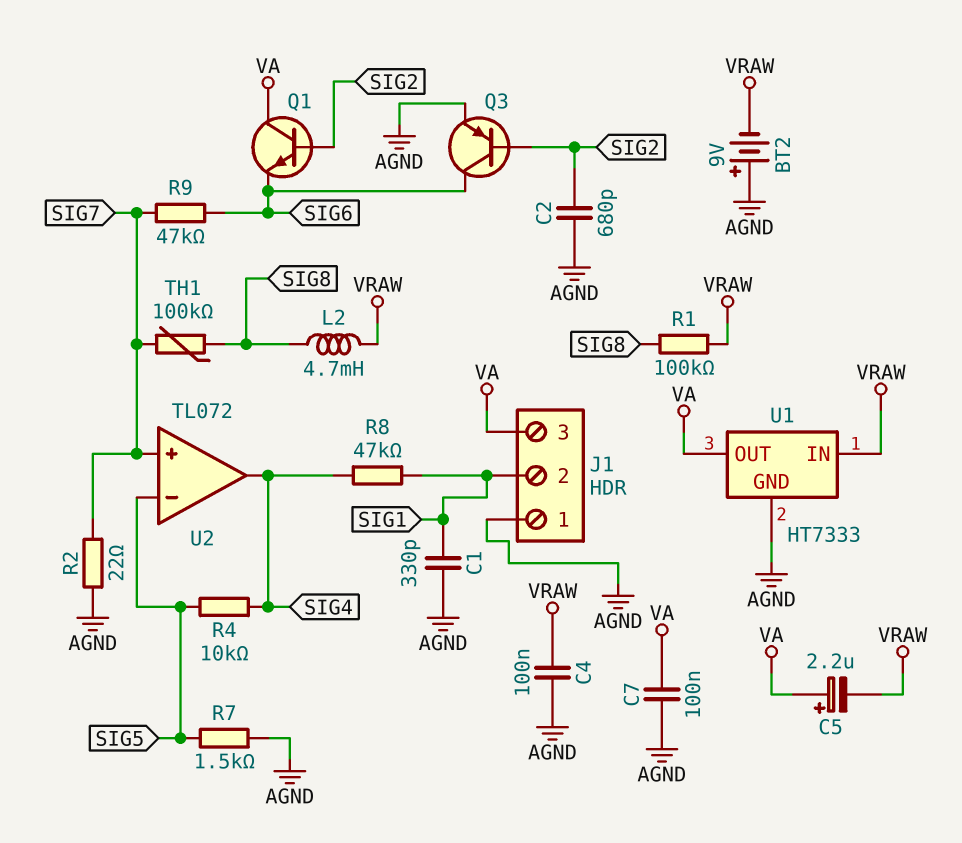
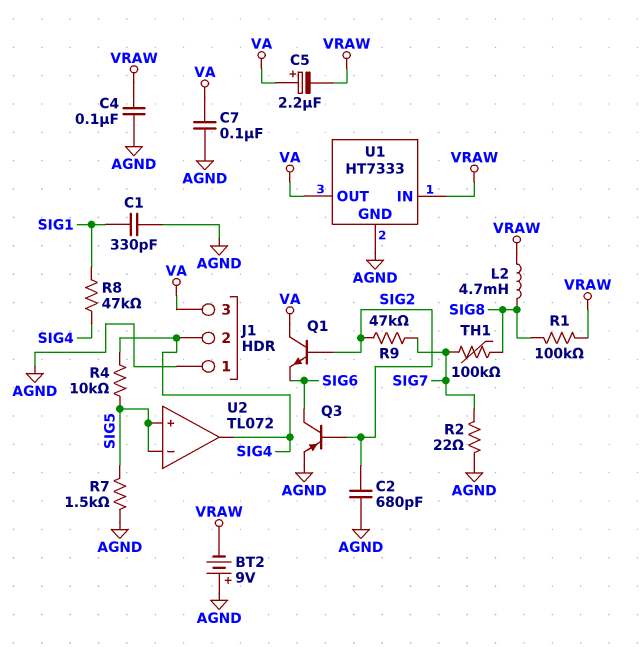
J1 pin 2: SIG1 -> SIG4
R9: 47k (SIG6, SIG7) -> 47k (SIG2, SIG7)
U2 pin in+: SIG7 -> SIG5

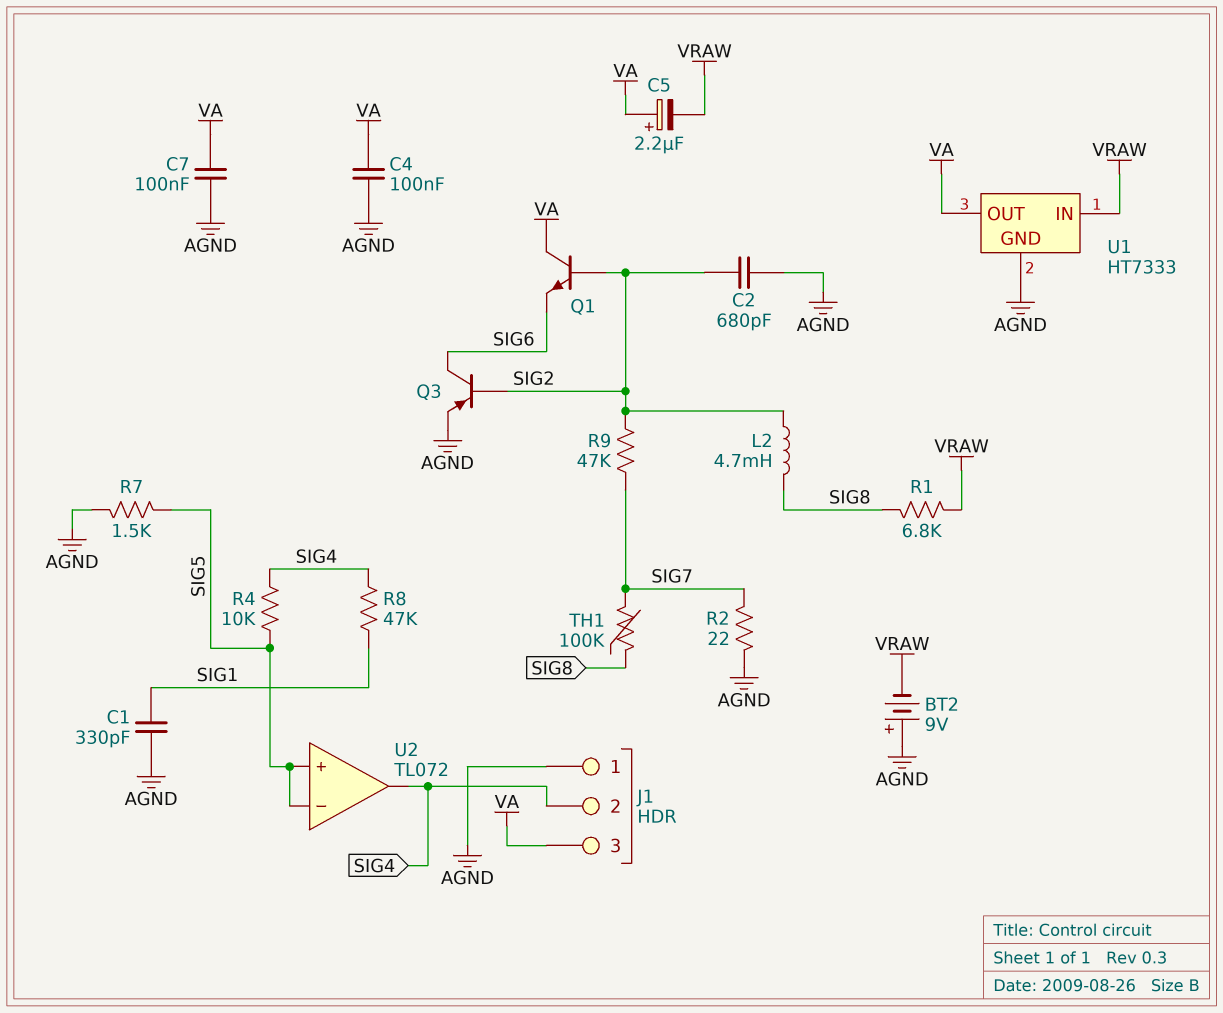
C4: 100nF (AGND, VRAW) -> 100nF (AGND, VA)
L2: 4.7mH (SIG8, VRAW) -> 4.7mH (SIG2, SIG8)
R1: 100k (SIG8, VRAW) -> 6.8k (SIG8, VRAW)

